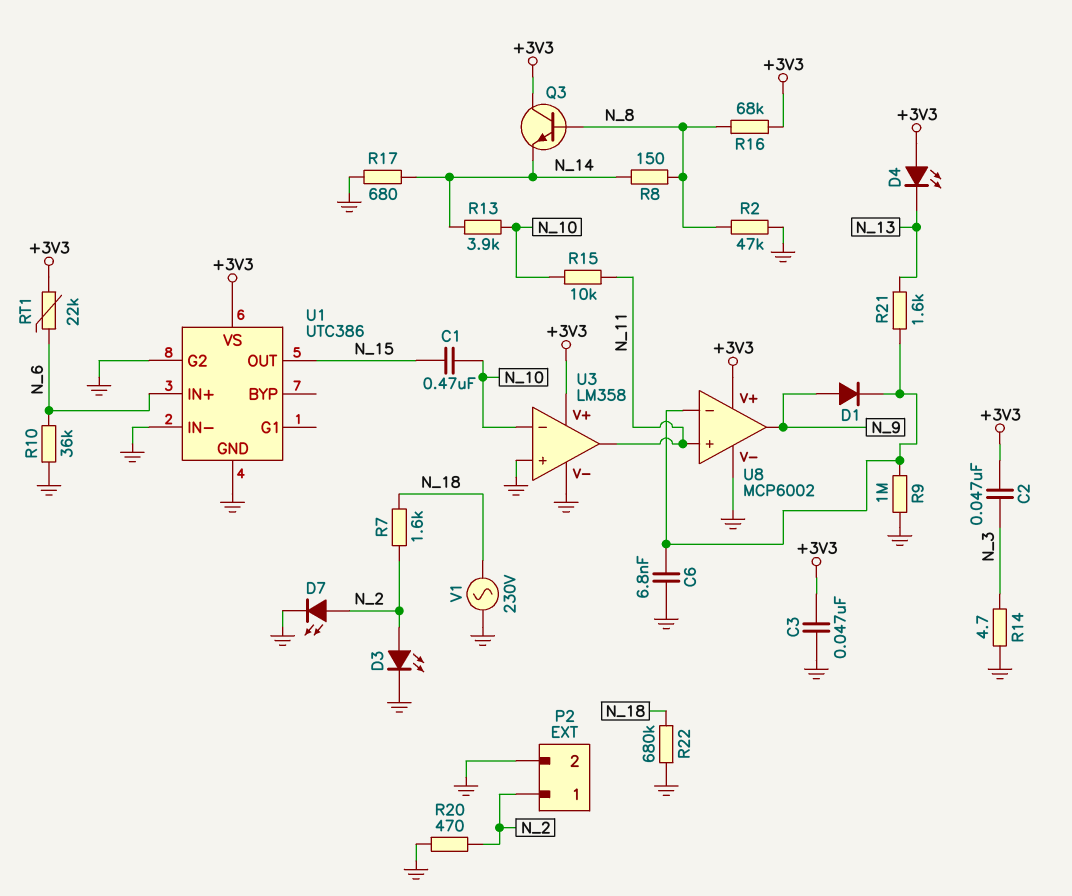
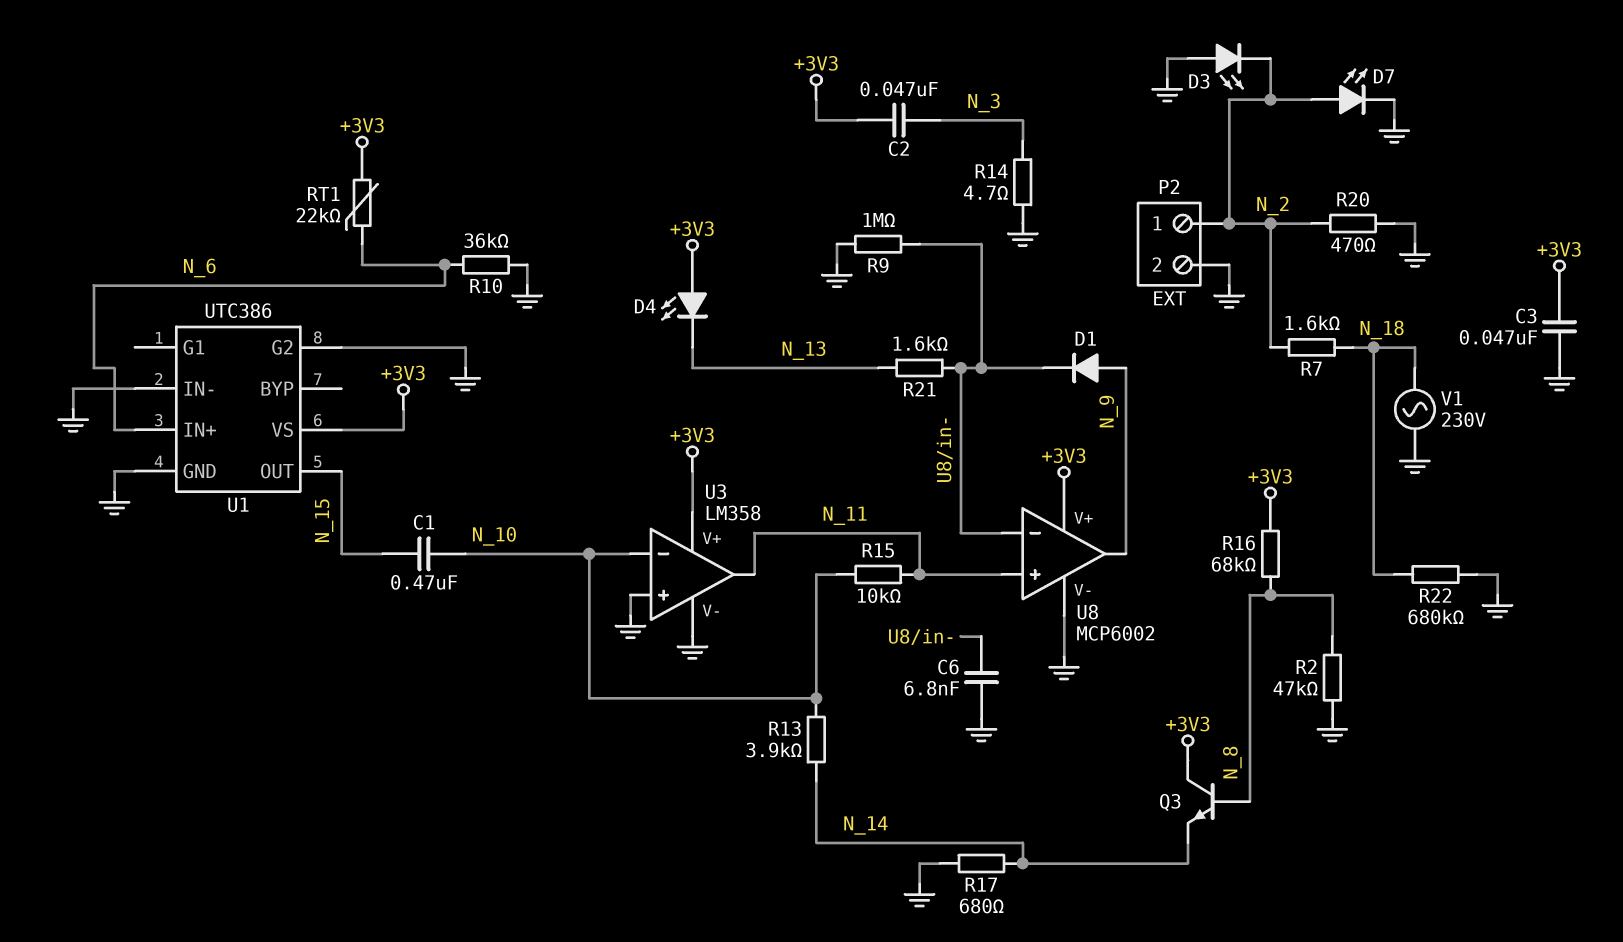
D3: LED (A N_2, K GND) -> LED (A GND, K N_2)
R8: 150 (N_8, N_14) -> none

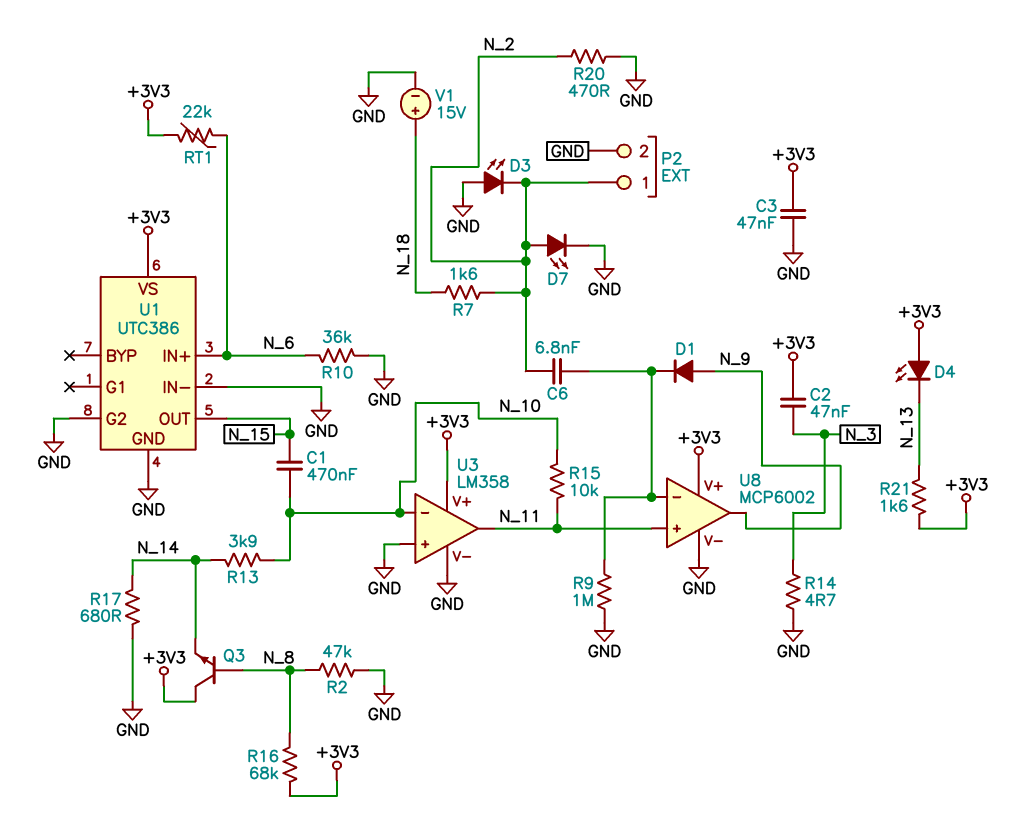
C6: 6.8nF (GND, U8/in-) -> 6.8nF (N_2, U8/in-)
R21: 1.6k (N_13, U8/in-) -> 1.6k (+3V3, N_13)
R22: 680k (GND, N_18) -> none
V1: AC 230V (GND, N_18) -> 15V (plus N_18, minus GND)

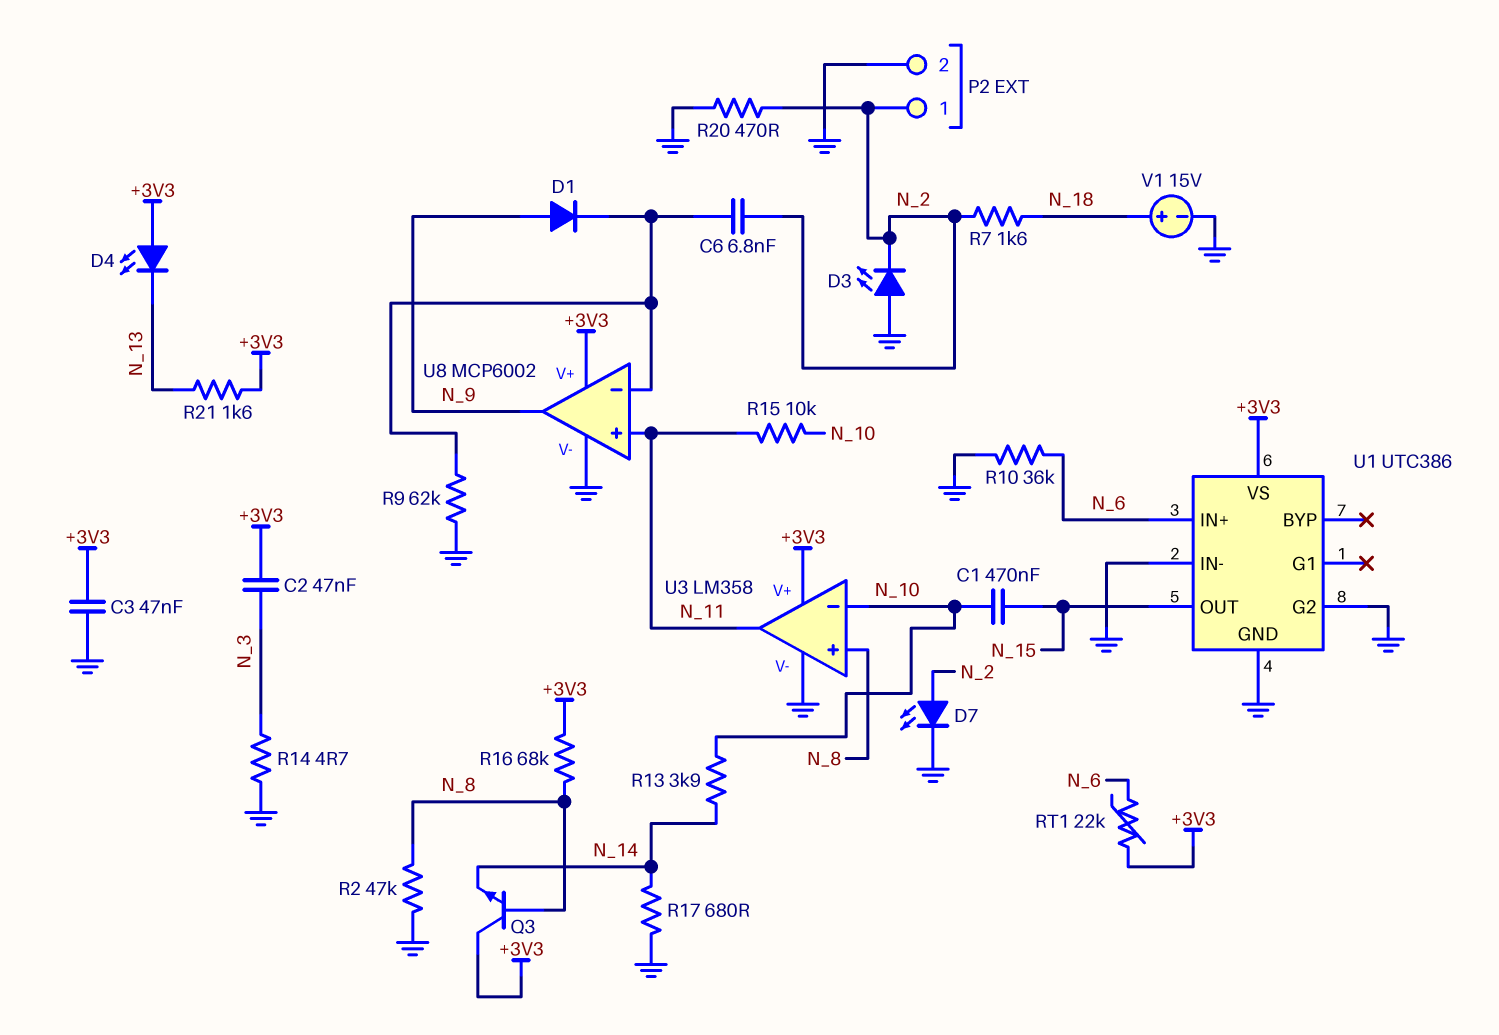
R9: 1M (GND, U8/in-) -> 62k (GND, U8/in-)
U3 pin in+: GND -> N_8

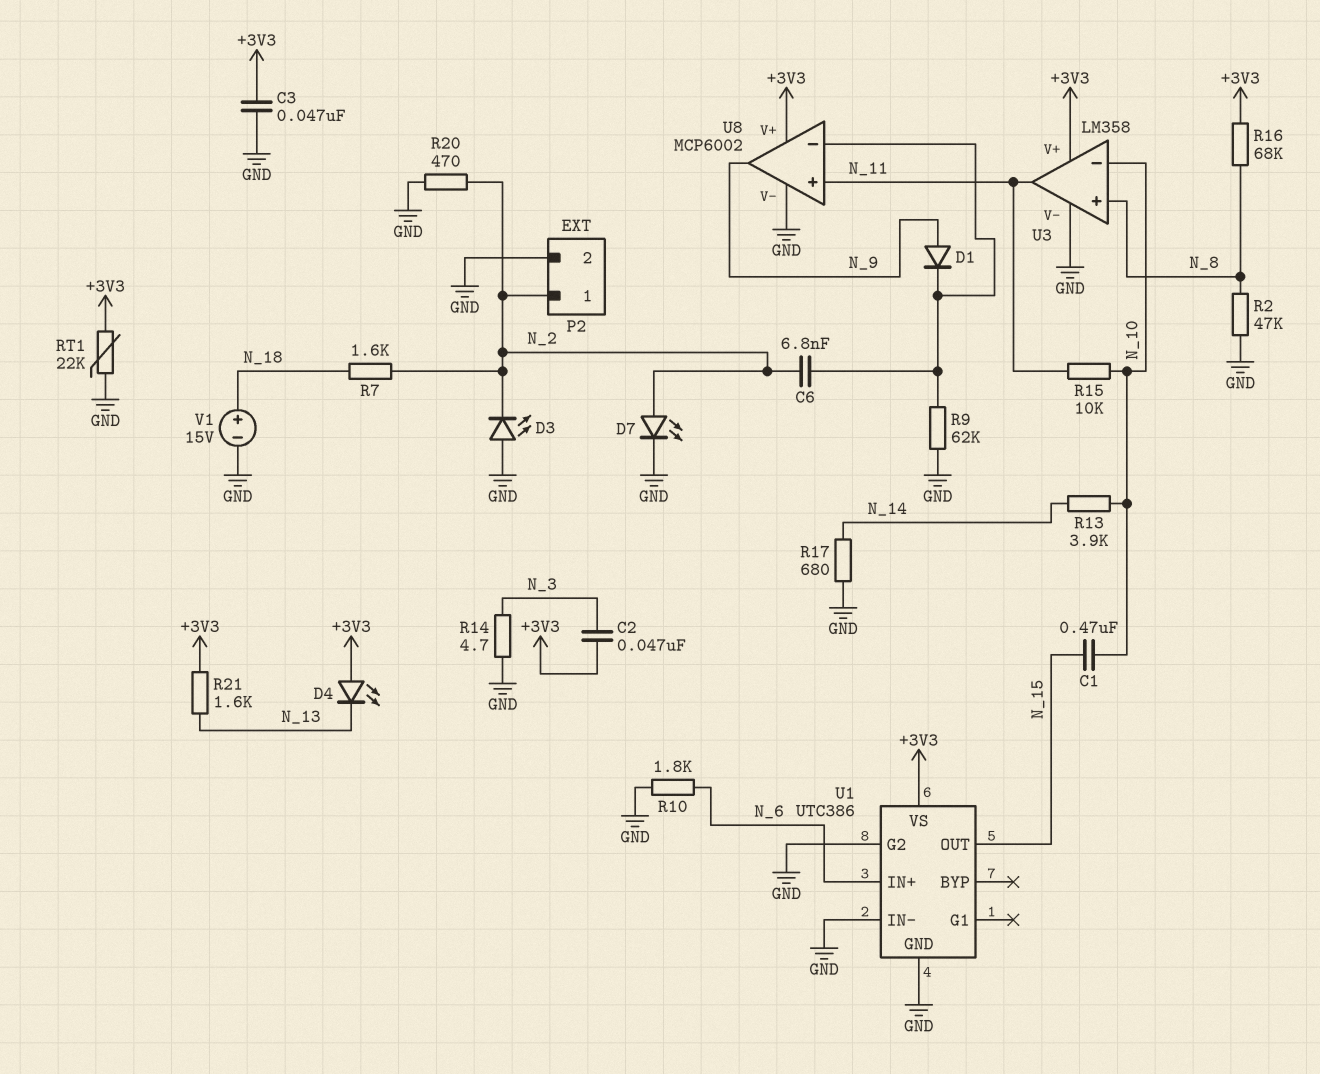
Q3: NPN (B N_8, C +3V3, E N_14) -> none
R10: 36k (GND, N_6) -> 1.8k (GND, N_6)
RT1: 22k (+3V3, N_6) -> 22k (+3V3, GND)

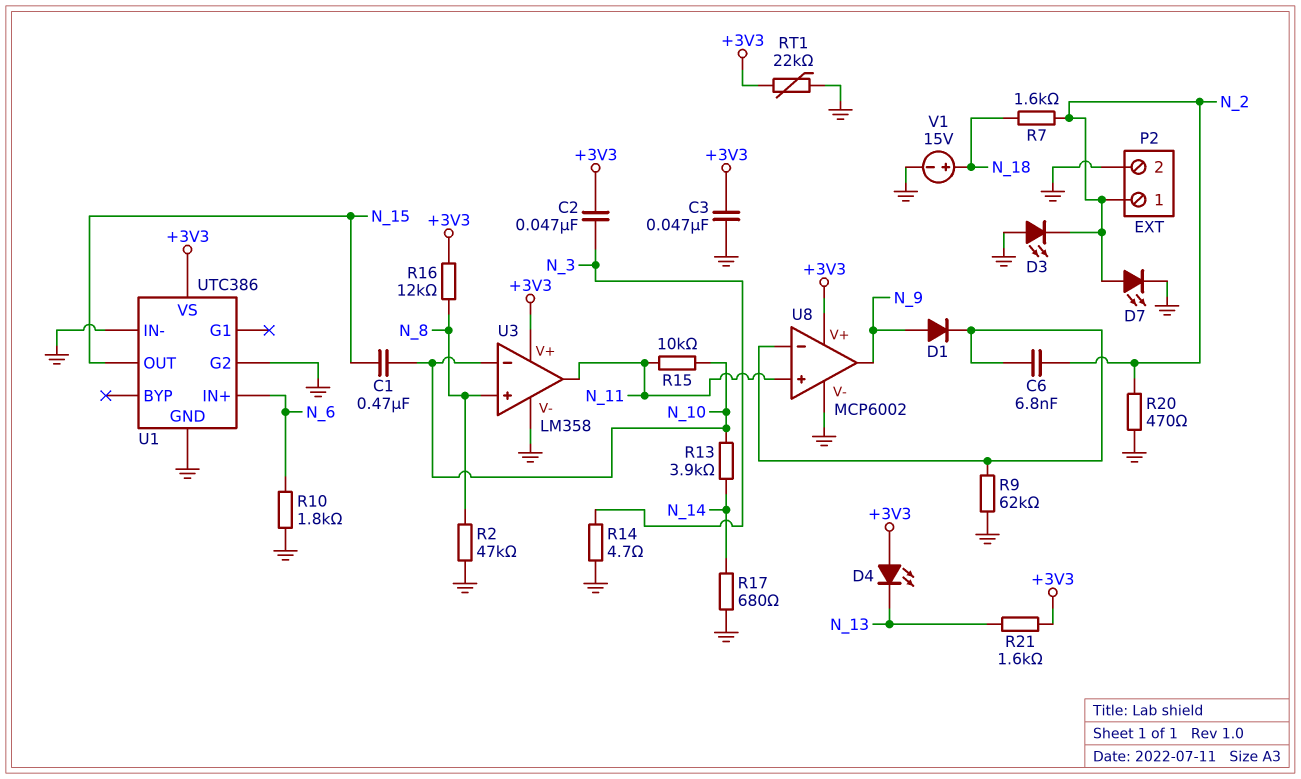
R16: 68k (+3V3, N_8) -> 12k (+3V3, N_8)

